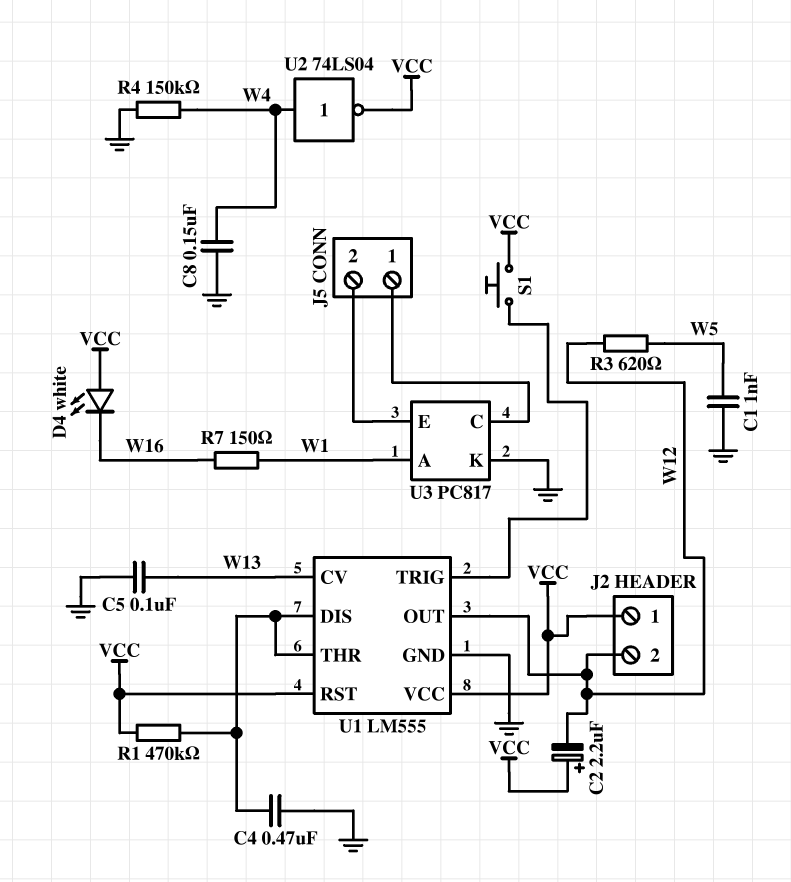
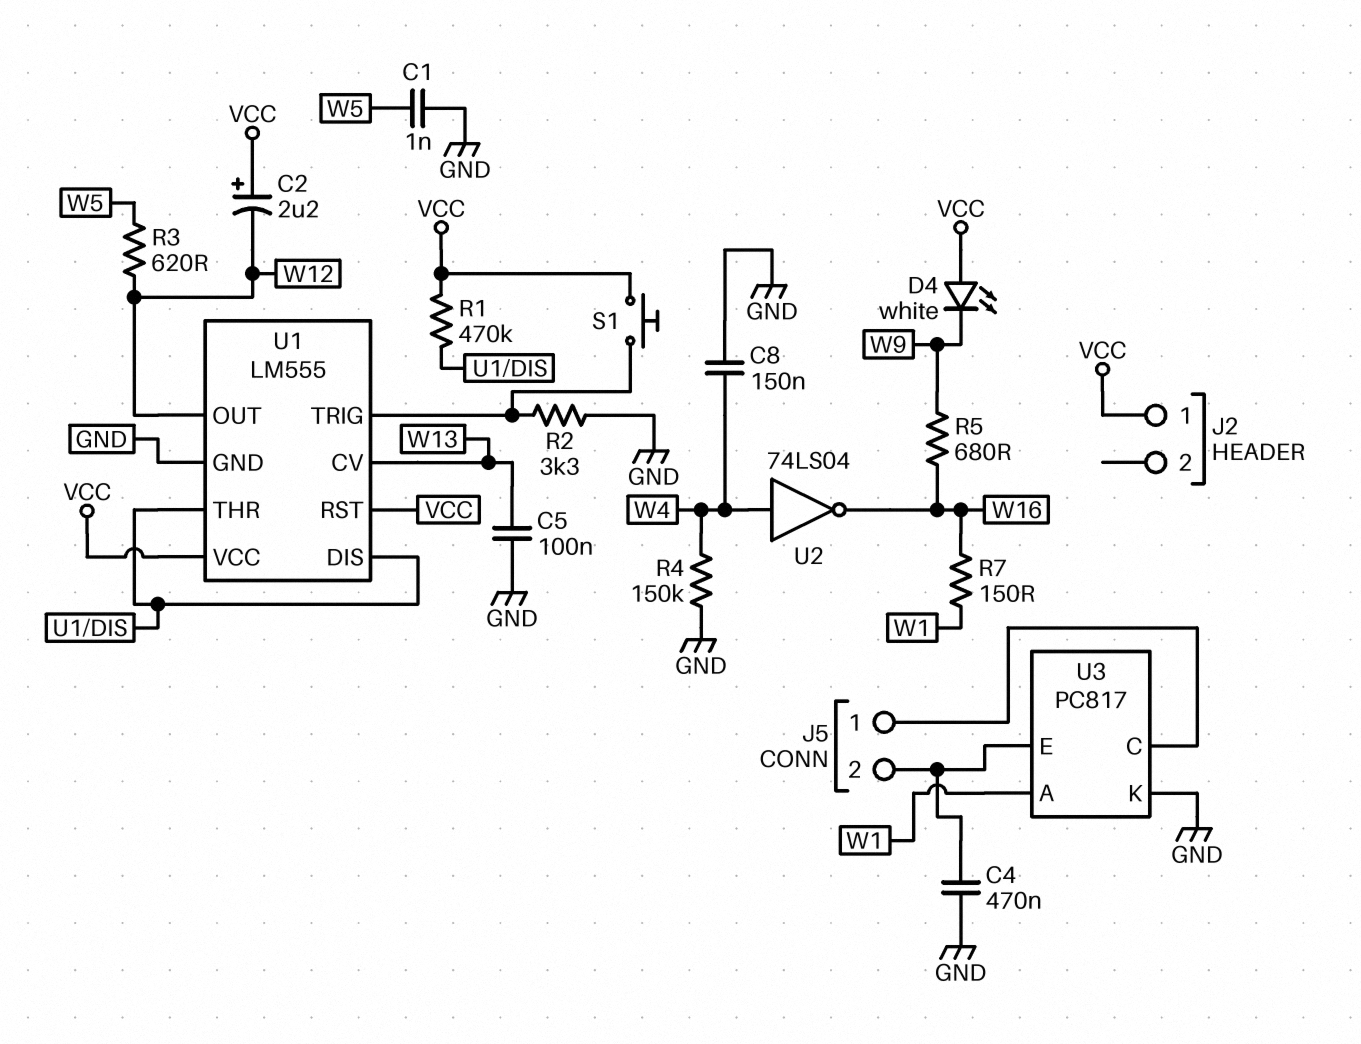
C4: 470nF (GND, U1/DIS) -> 470nF (GND, J5/2)
D4: LED white (A VCC, K W16) -> LED white (A VCC, K W9)
J2 pin 2: W12 -> none
R2: none -> 3.3k (GND, U1/TRIG)
R5: none -> 680 (W9, W16)
U2: NOT 74LS04 (in W4, out VCC) -> NOT 74LS04 (in W4, out W16)

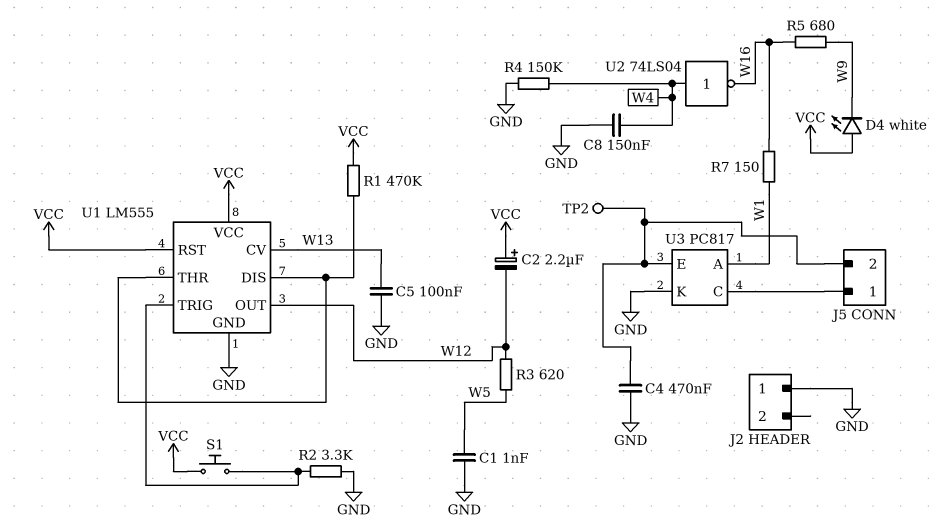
J2 pin 1: VCC -> GND
TP2: none -> test point (J5/2)

